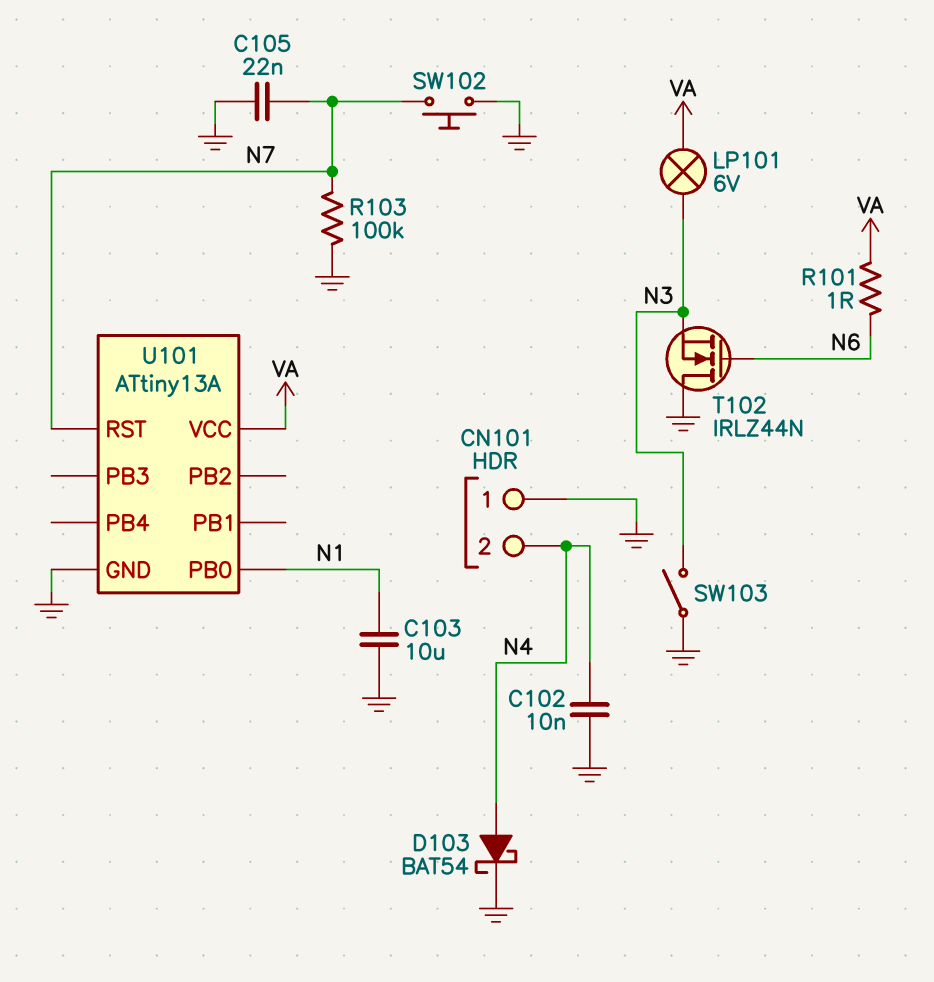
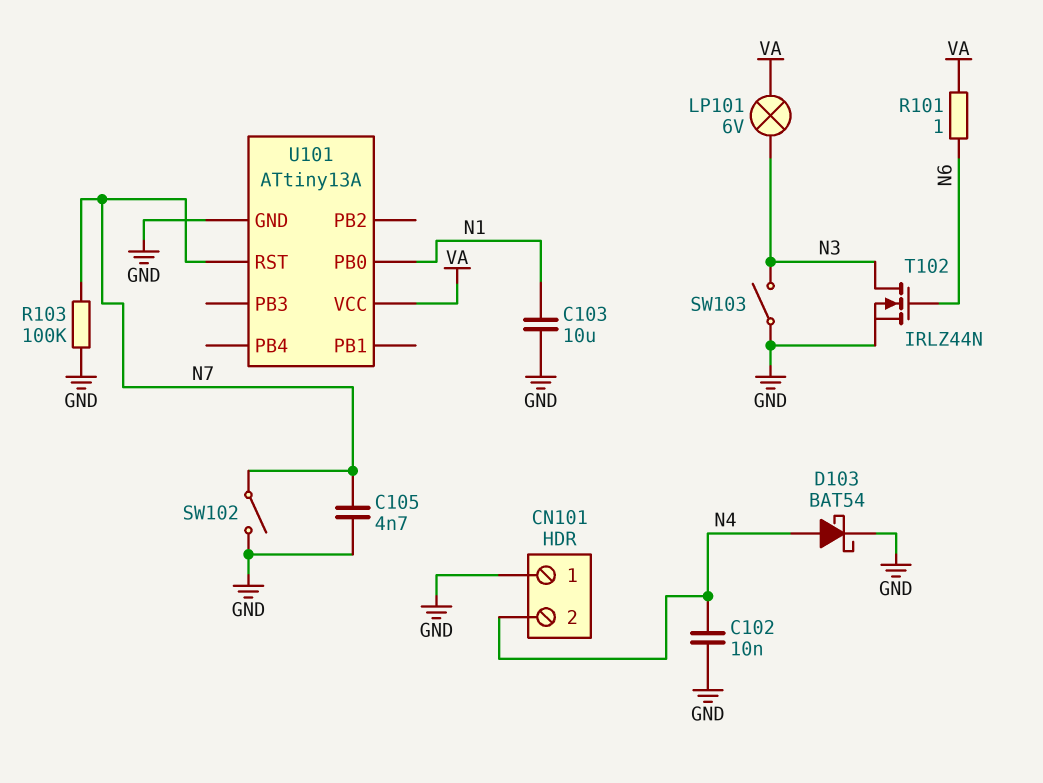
C105: 22nF (GND, N7) -> 4.7nF (GND, N7)
SW102: button (GND, N7) -> switch (GND, N7)
T102: NMOS IRLZ44N (G N6, D GND, S N3) -> NMOS IRLZ44N (G N6, D N3, S GND)

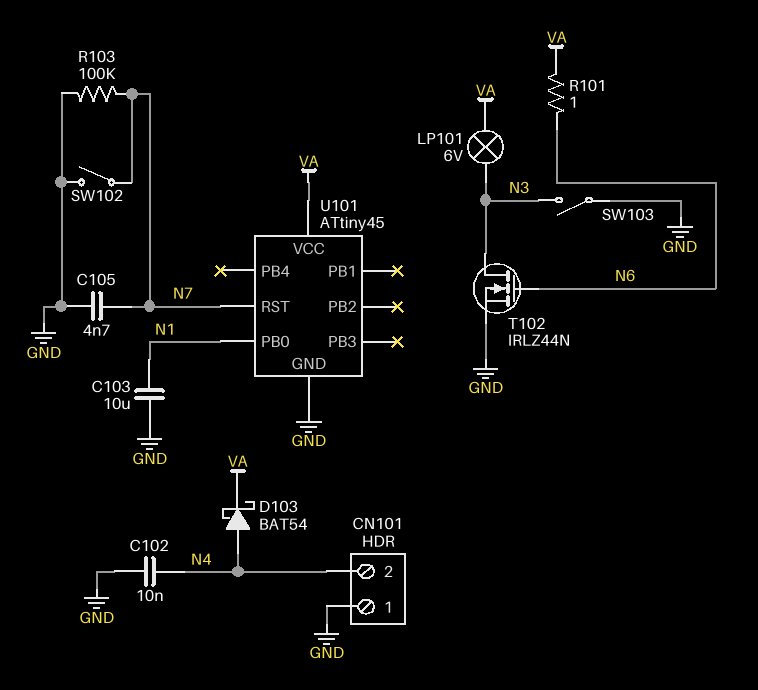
D103: schottky BAT54 (A N4, K GND) -> schottky BAT54 (A N4, K VA)
U101: ATtiny13A -> ATtiny45

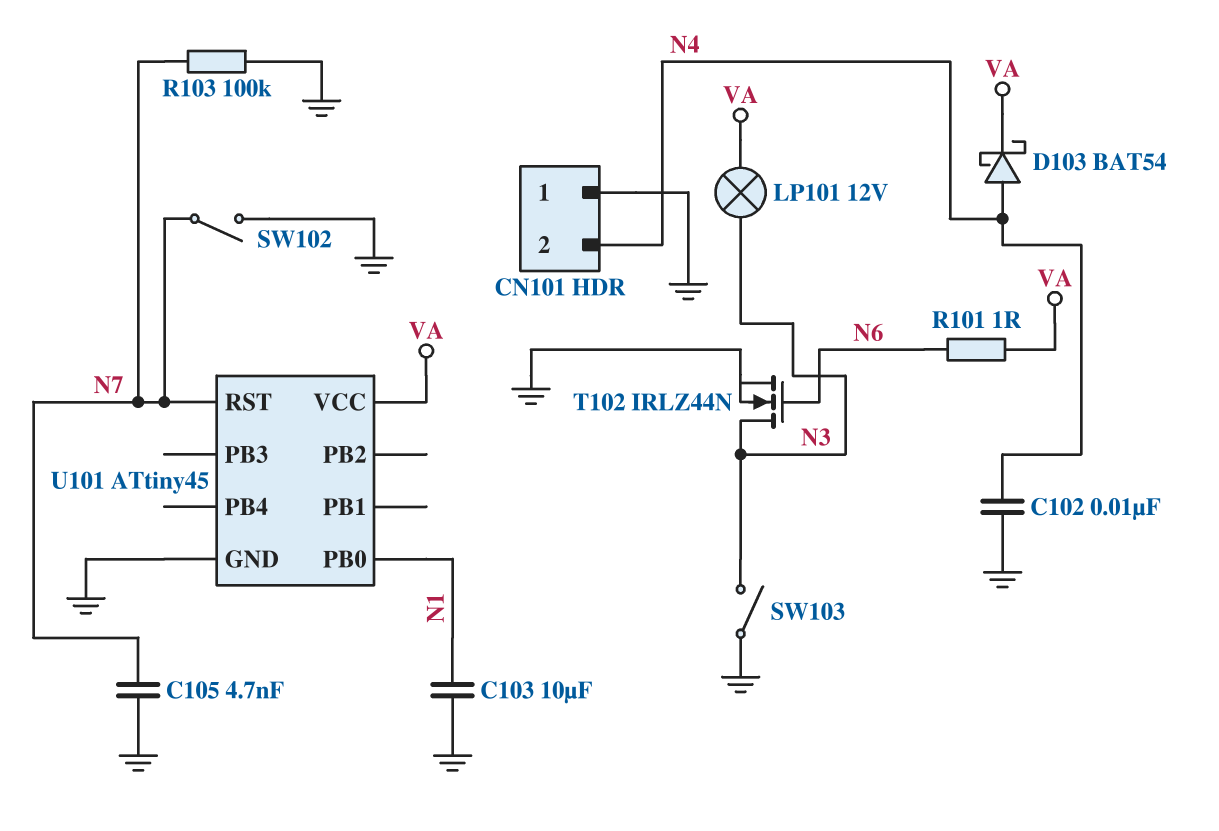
LP101: lamp 6V (N3, VA) -> lamp 12V (N3, VA)

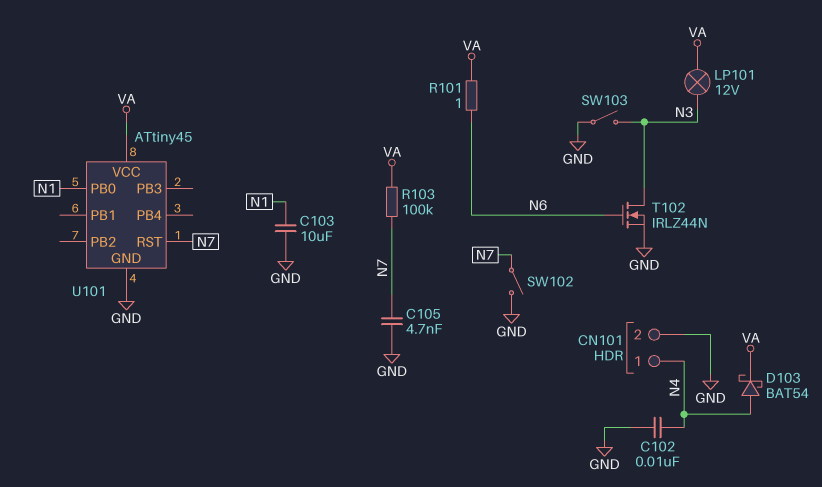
CN101 pin 1: GND -> N4
CN101 pin 2: N4 -> GND
R103: 100k (GND, N7) -> 100k (N7, VA)

